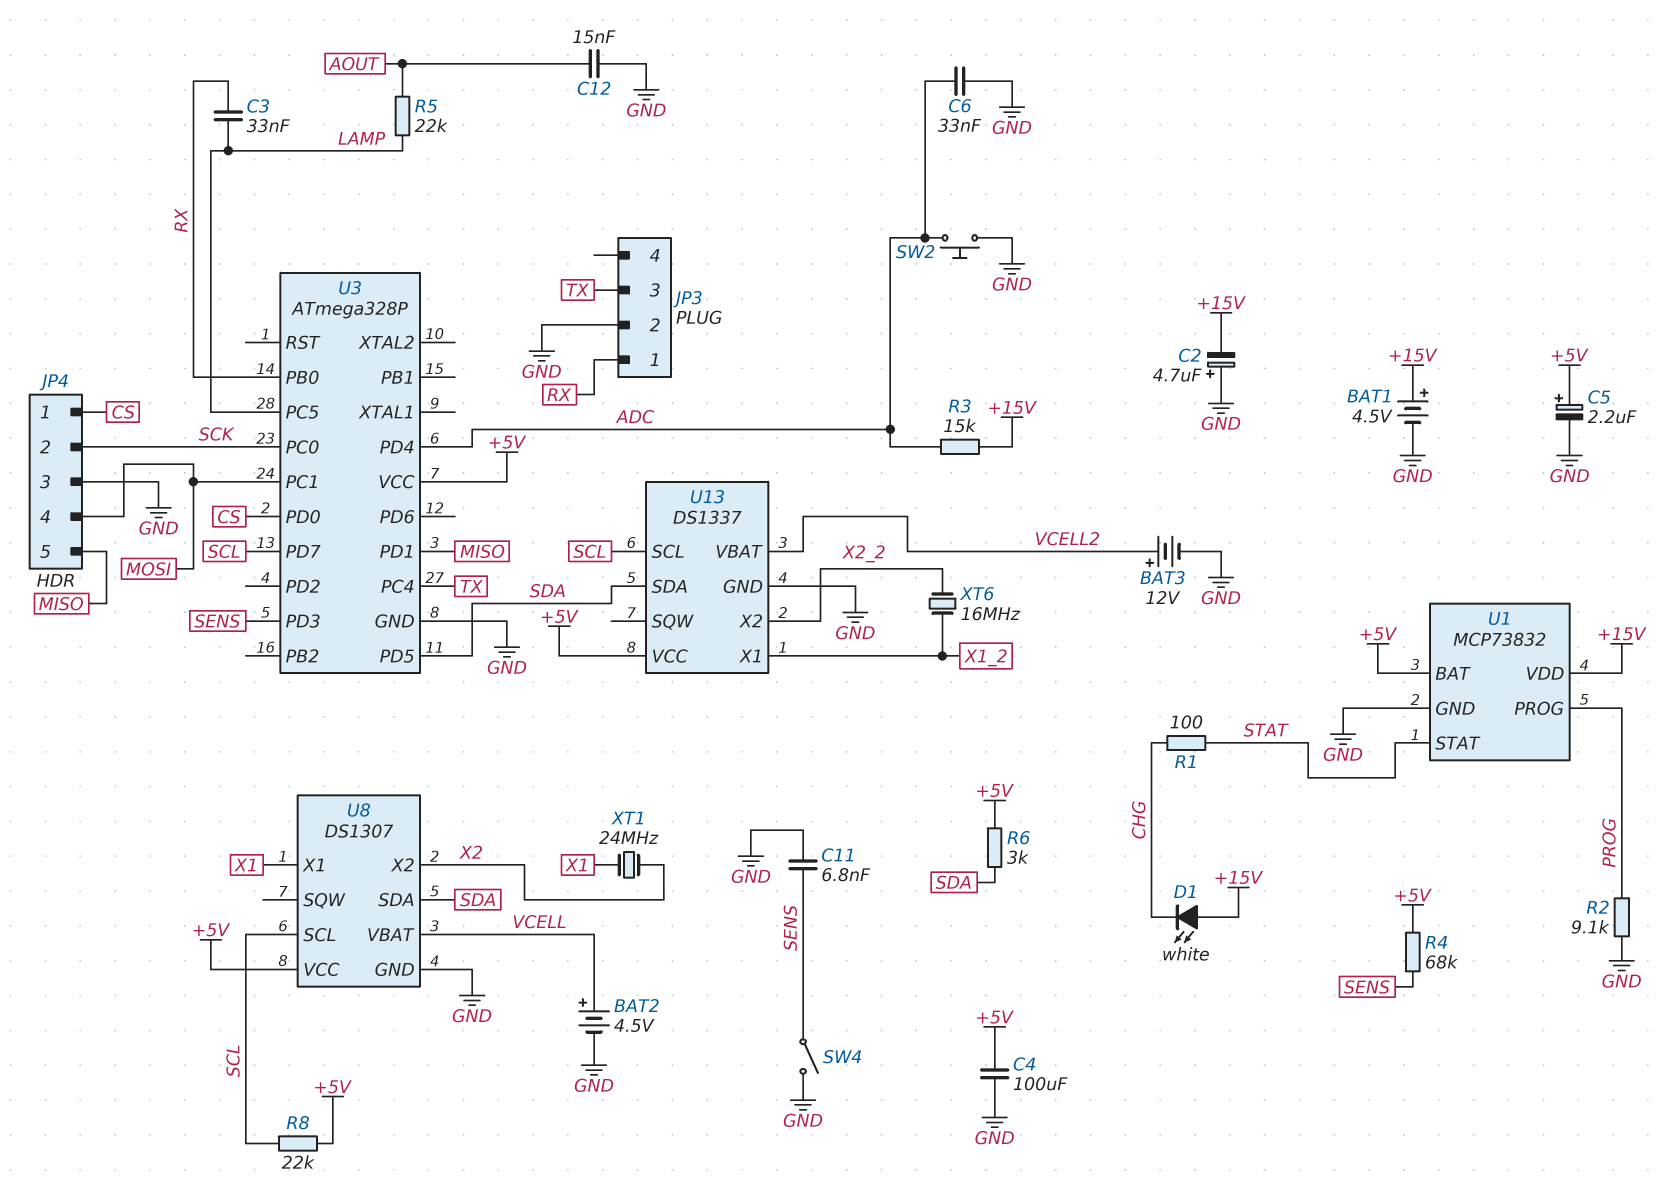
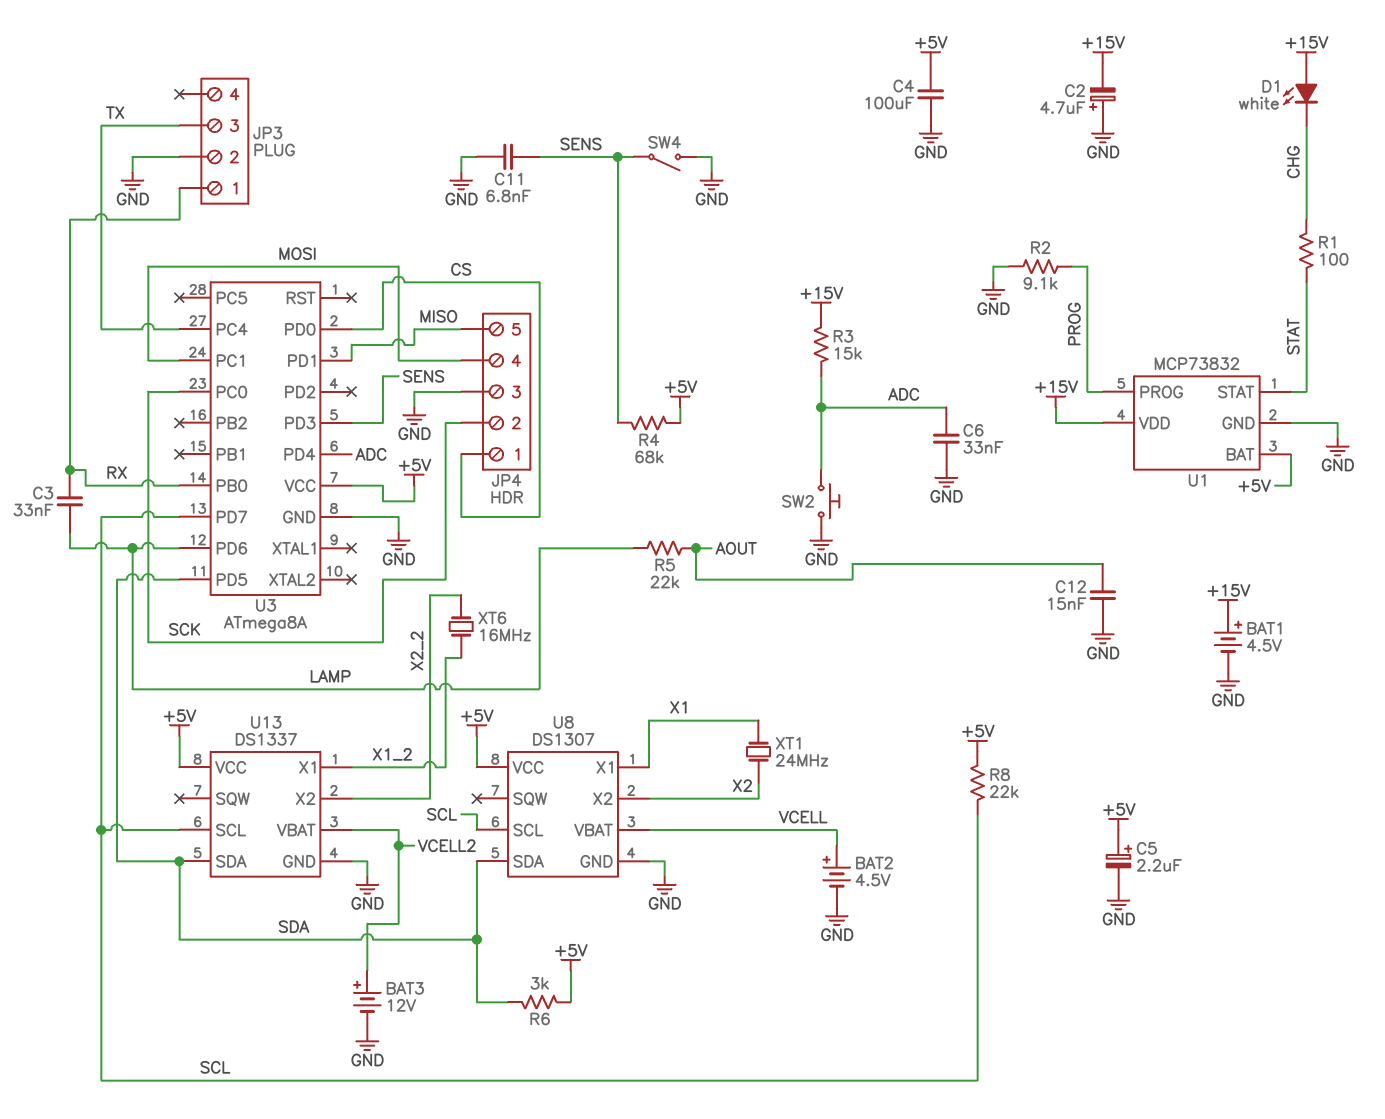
U3: ATmega328P -> ATmega8A
U3 pin PC5: LAMP -> none
U3 pin PD6: none -> LAMP

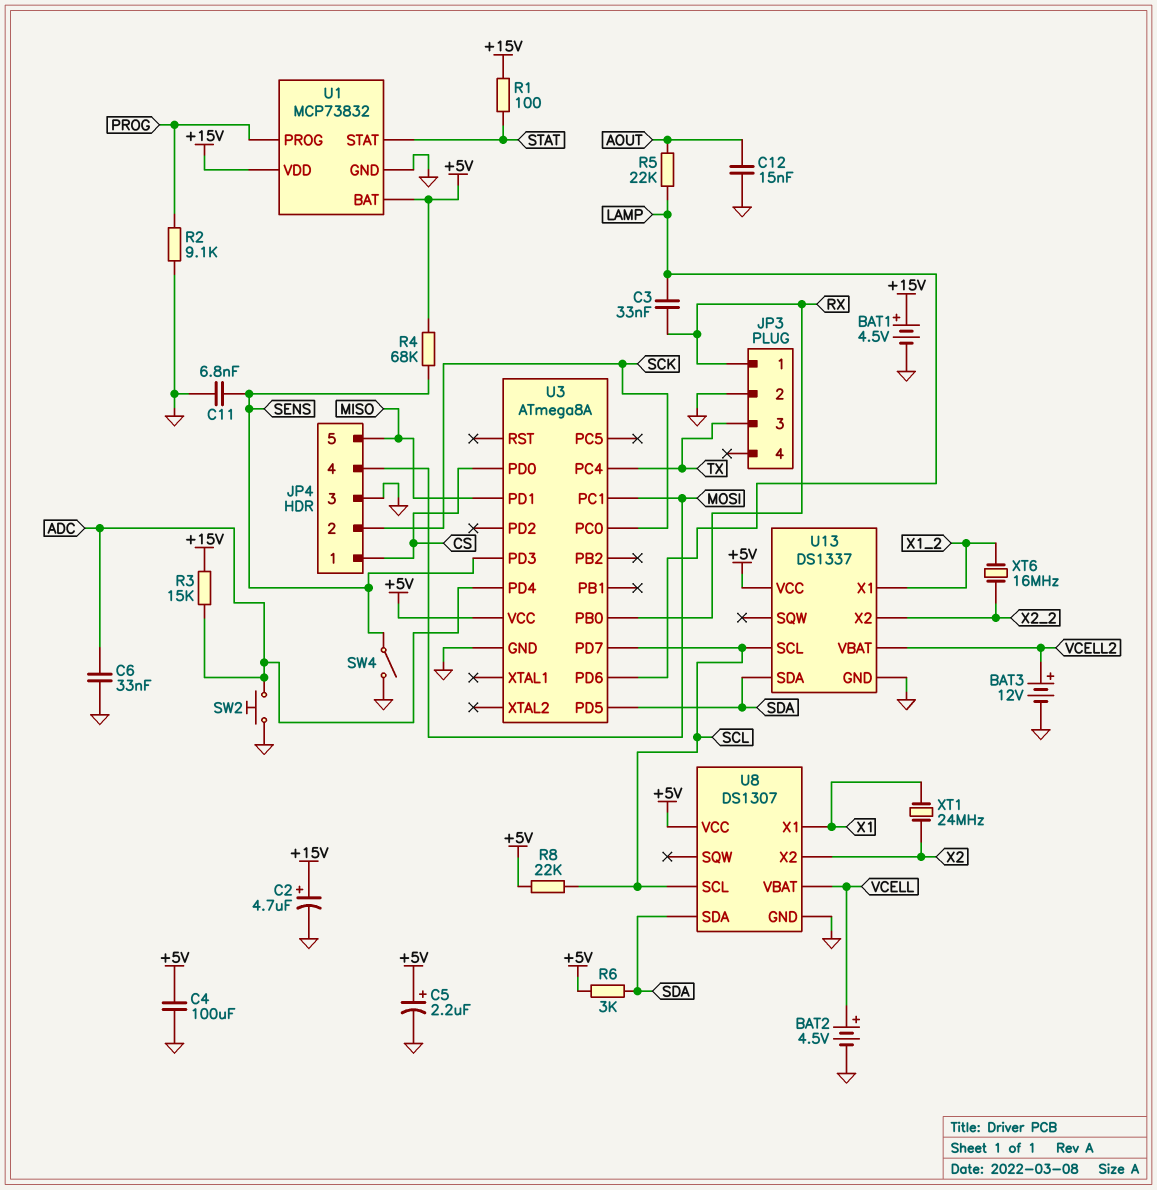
C2: 4.7uF (plus GND, minus +15V) -> 4.7uF (plus +15V, minus GND)
D1: LED white (A +15V, K CHG) -> none
R1: 100 (CHG, STAT) -> 100 (+15V, STAT)

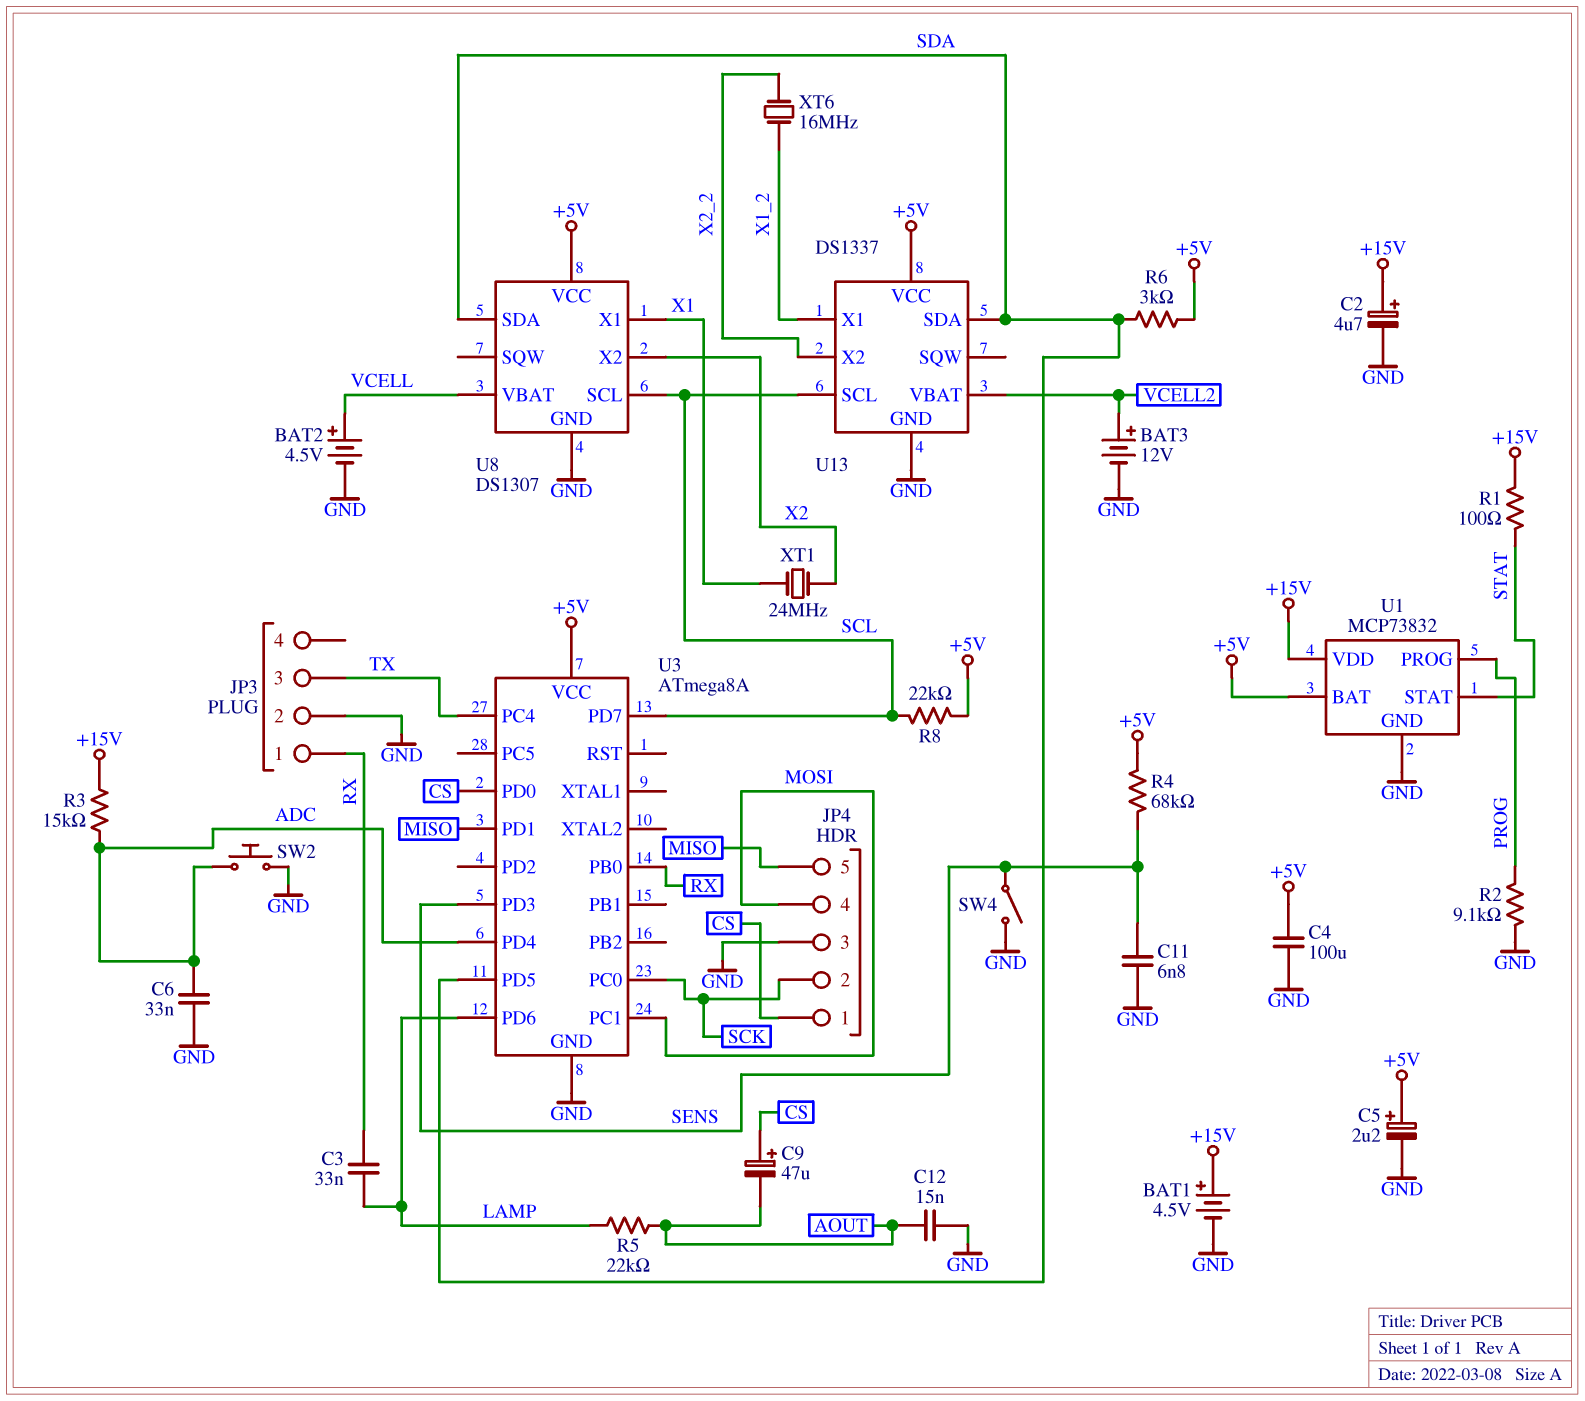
C9: none -> 47uF (plus CS, minus AOUT)

